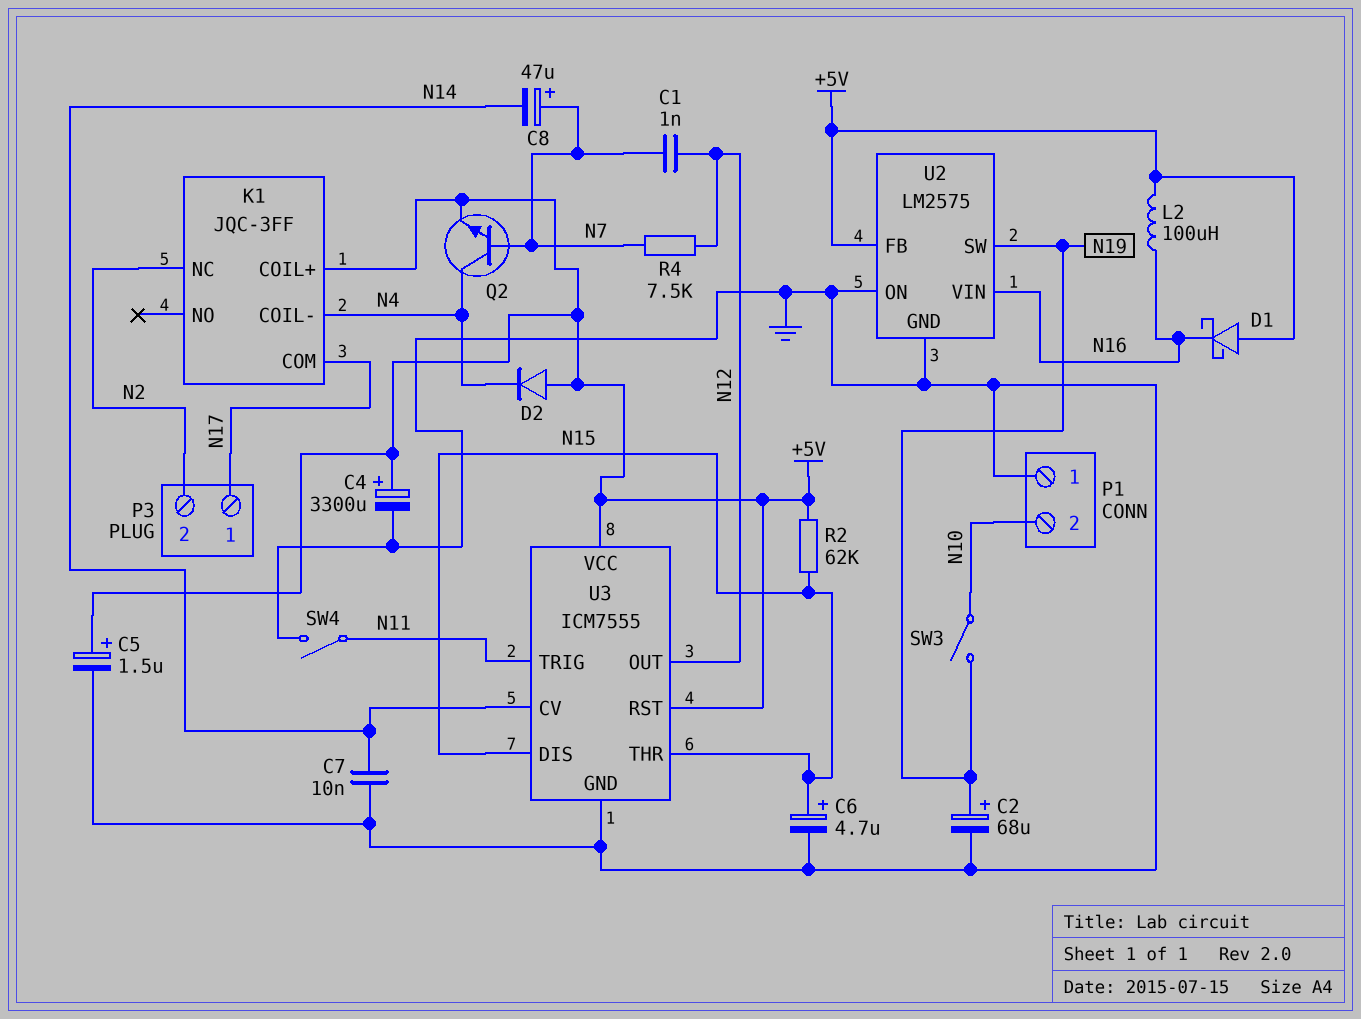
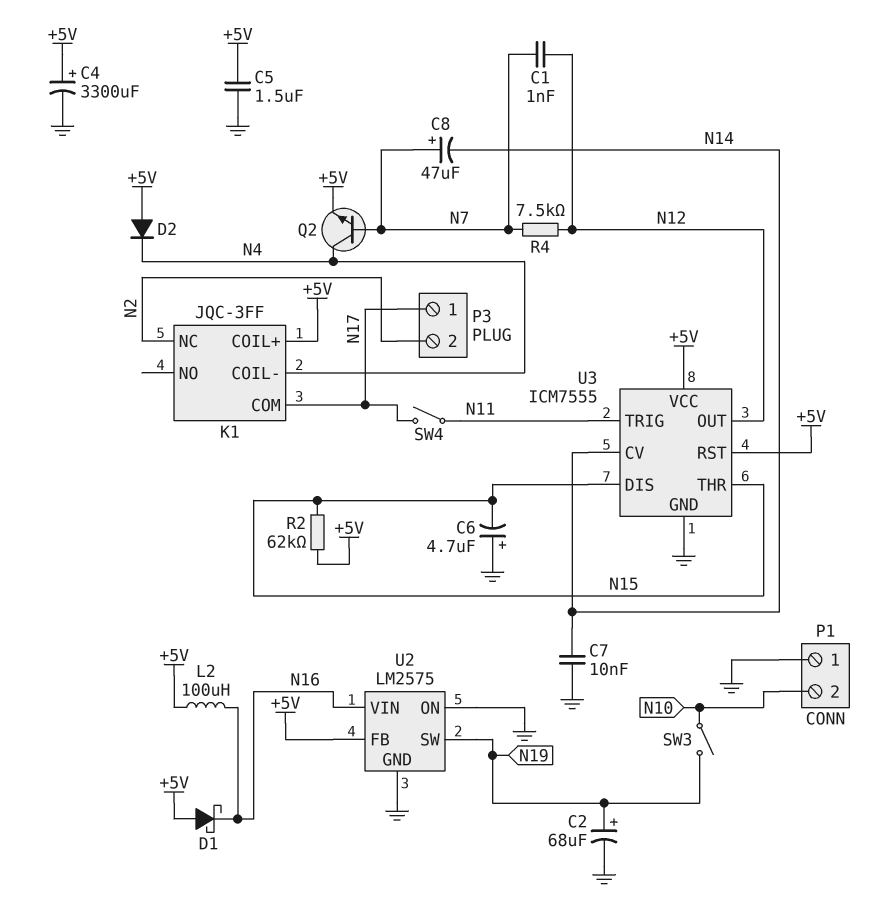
C5: 1.5uF (plus +5V, minus GND) -> 1.5uF (+5V, GND)
C6: 4.7uF (plus N15, minus GND) -> 4.7uF (plus GND, minus N15)
SW4: switch (GND, N11) -> switch (N11, N17)

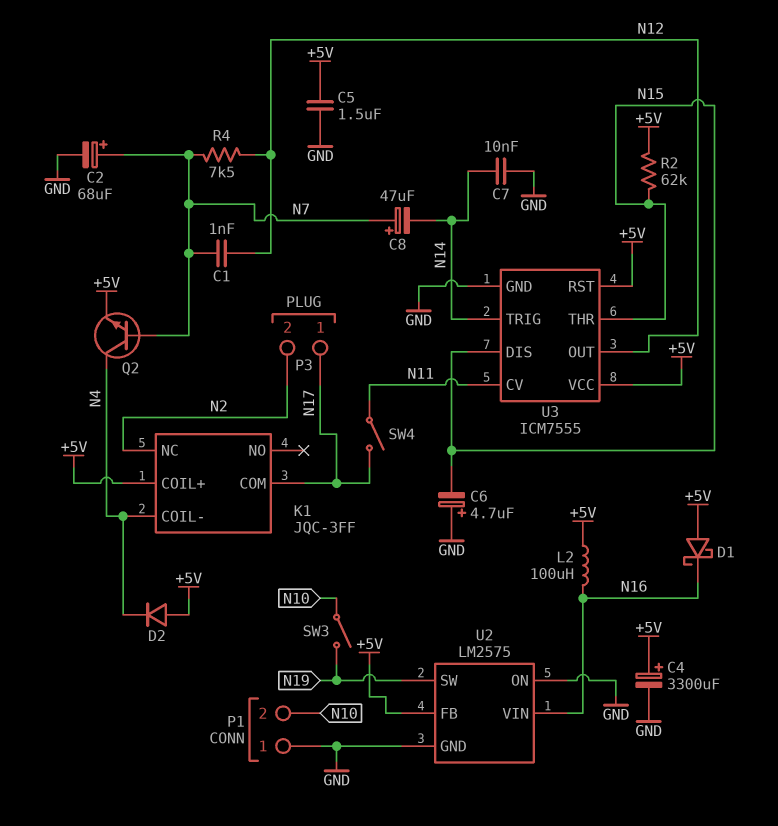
C2: 68uF (plus N19, minus GND) -> 68uF (plus N7, minus GND)
U3 pin CV: N14 -> N11
U3 pin TRIG: N11 -> N14

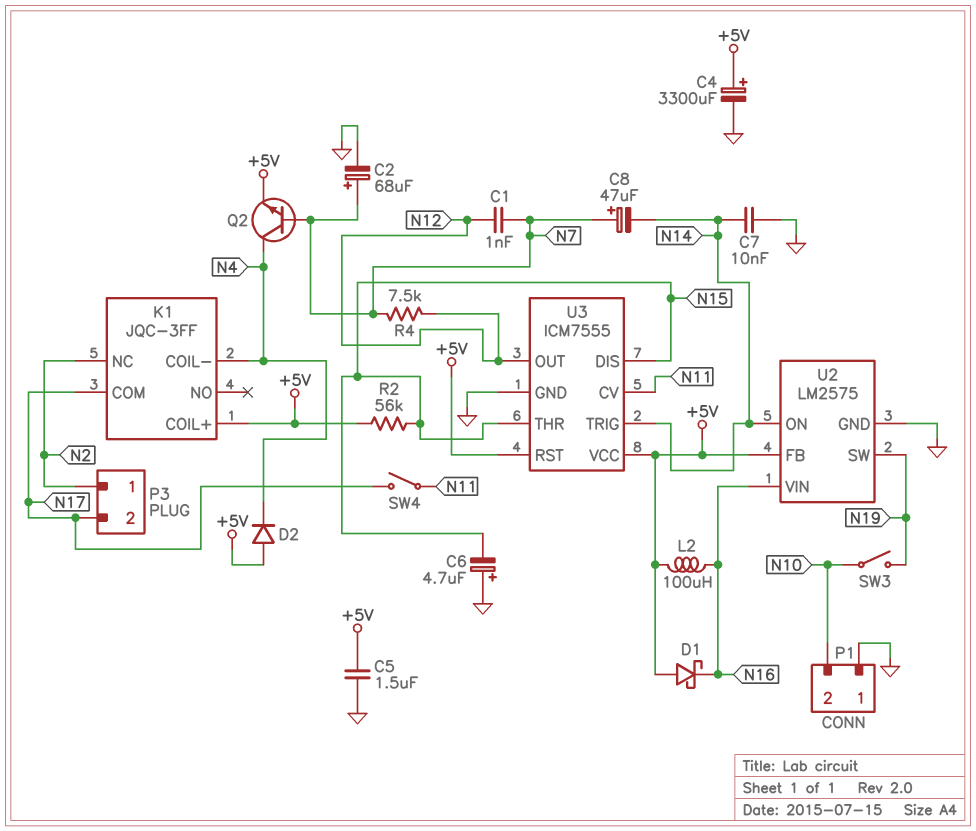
P3 pin 1: N17 -> N2
P3 pin 2: N2 -> N17
R2: 62k (+5V, N15) -> 56k (+5V, N15)
U2 pin ON: GND -> N14

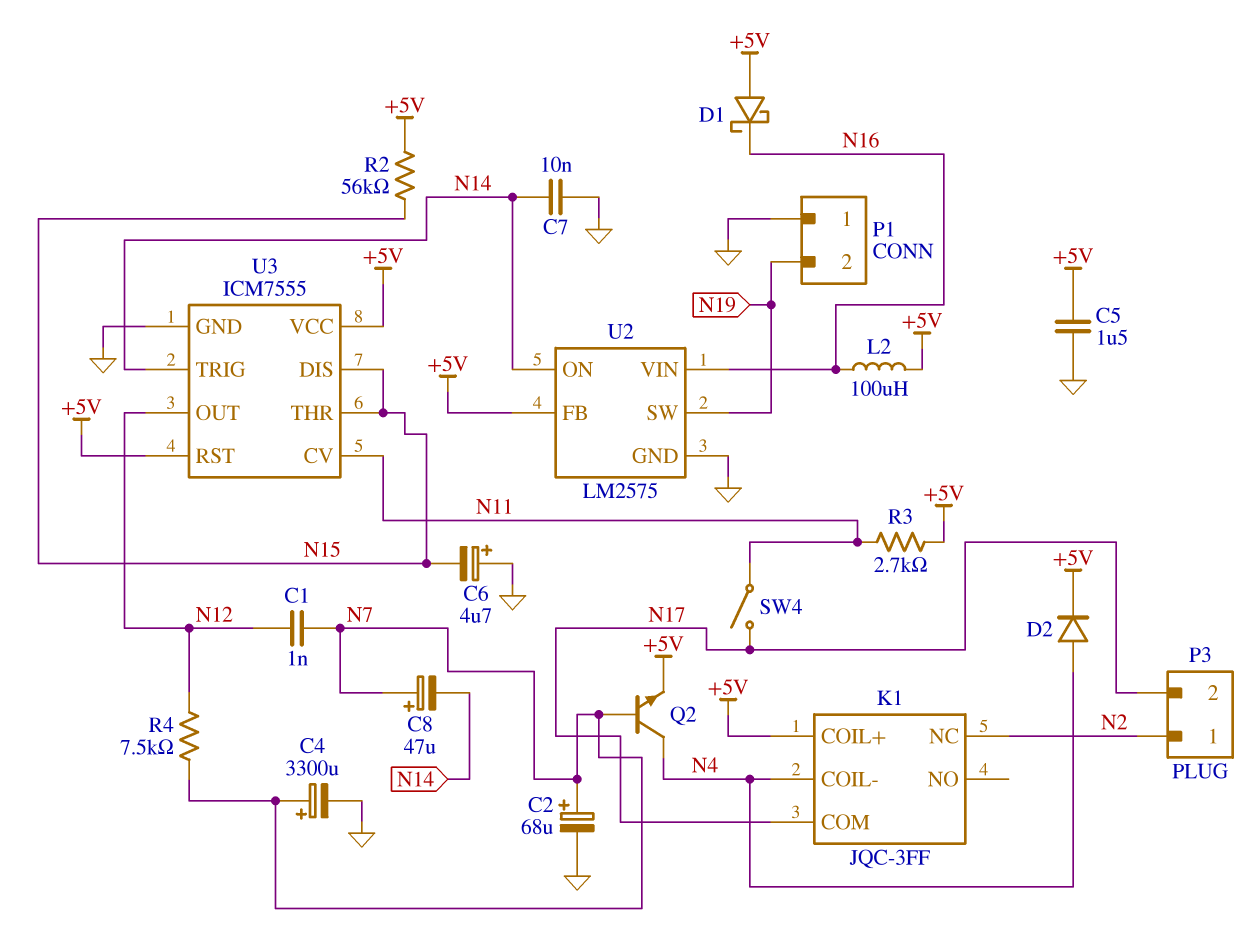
C4: 3300uF (plus +5V, minus GND) -> 3300uF (plus N7, minus GND)
D2: diode (A +5V, K N4) -> diode (A N4, K +5V)
P1 pin 2: N10 -> N19
R3: none -> 2.7k (+5V, N11)
SW3: switch (N10, N19) -> none

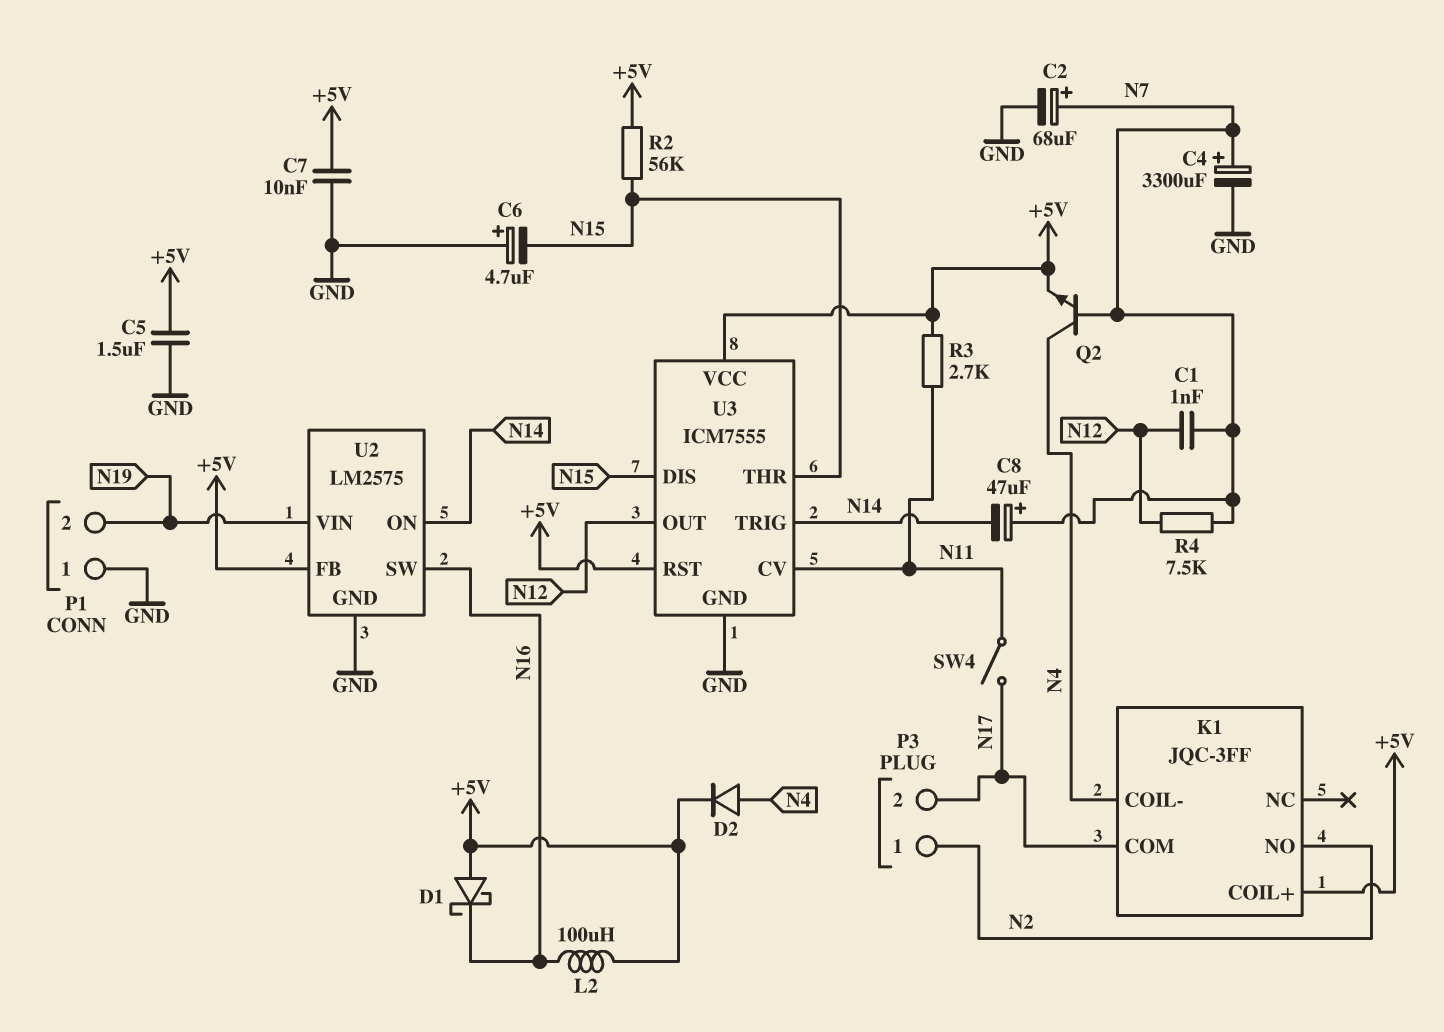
C7: 10nF (GND, N14) -> 10nF (+5V, GND)
K1 pin NC: N2 -> none
K1 pin NO: none -> N2
U2 pin SW: N19 -> N16
U2 pin VIN: N16 -> N19

